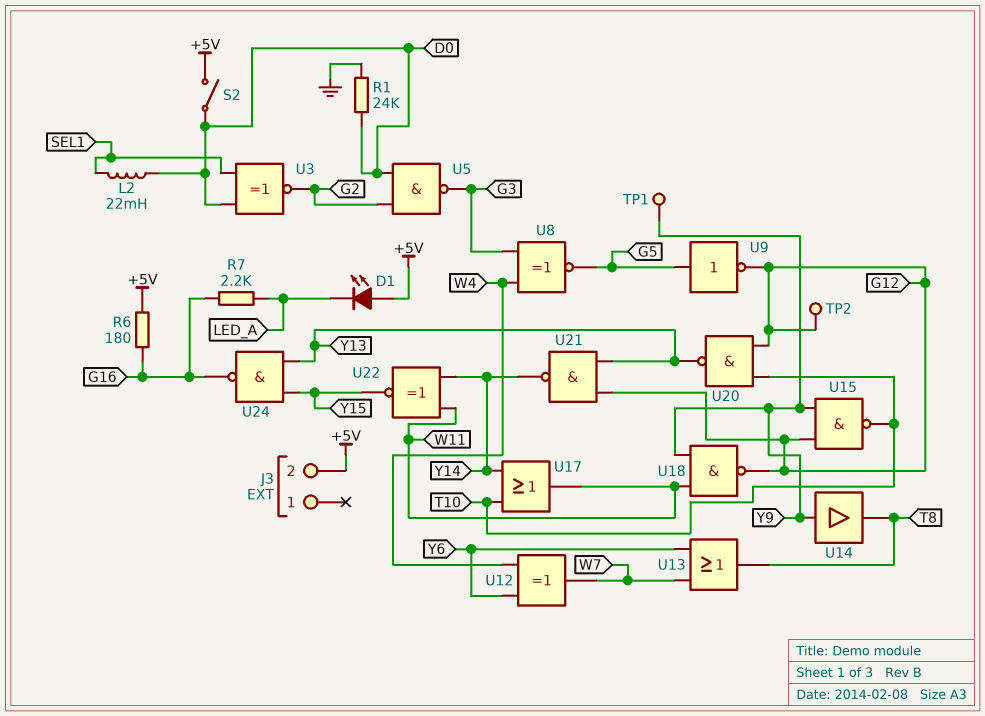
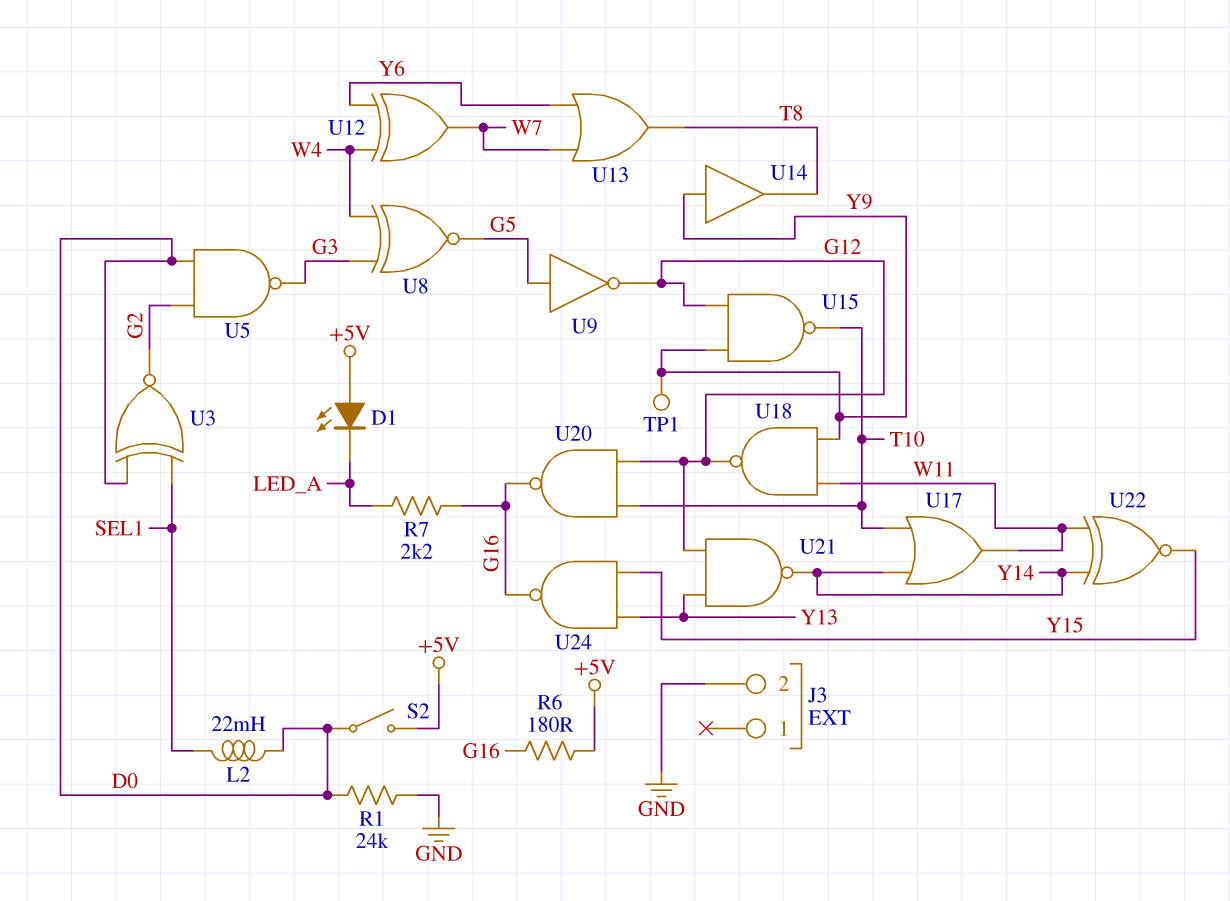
J3 pin 2: +5V -> GND
TP2: test point (G12) -> none
U20: NAND (in G12, in T10, out Y13) -> NAND (in G12, in T10, out G16)

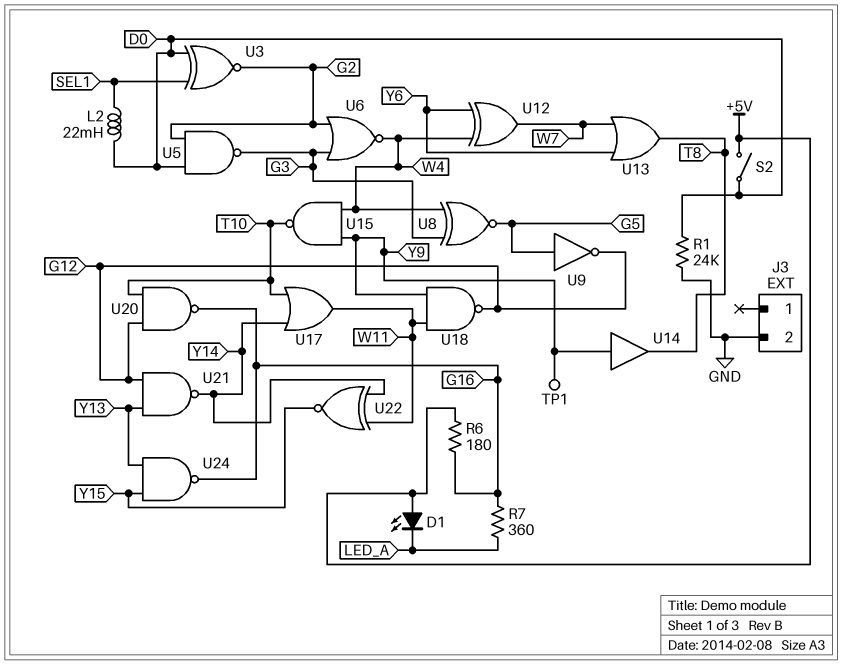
R7: 2.2k (G16, LED_A) -> 360 (G16, LED_A)
U6: none -> NOR (in G2, in G3, out W4)
U15: NAND (in G12, in Y9, out T10) -> NAND (in W4, in Y9, out T10)

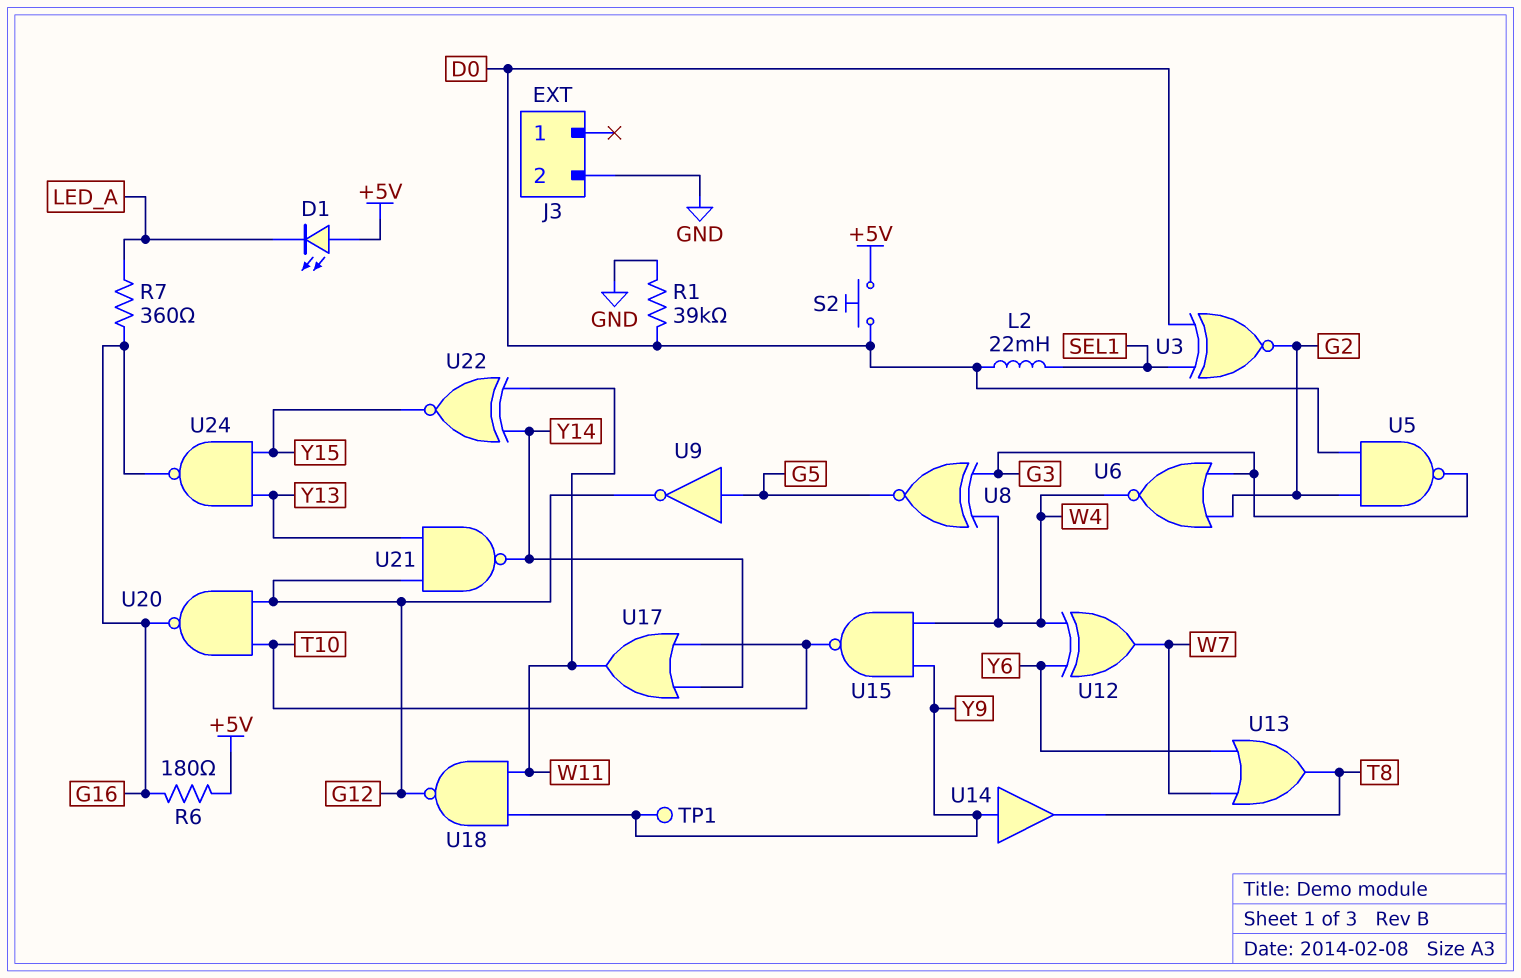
R1: 24k (D0, GND) -> 39k (D0, GND)
S2: switch (+5V, D0) -> button (+5V, D0)

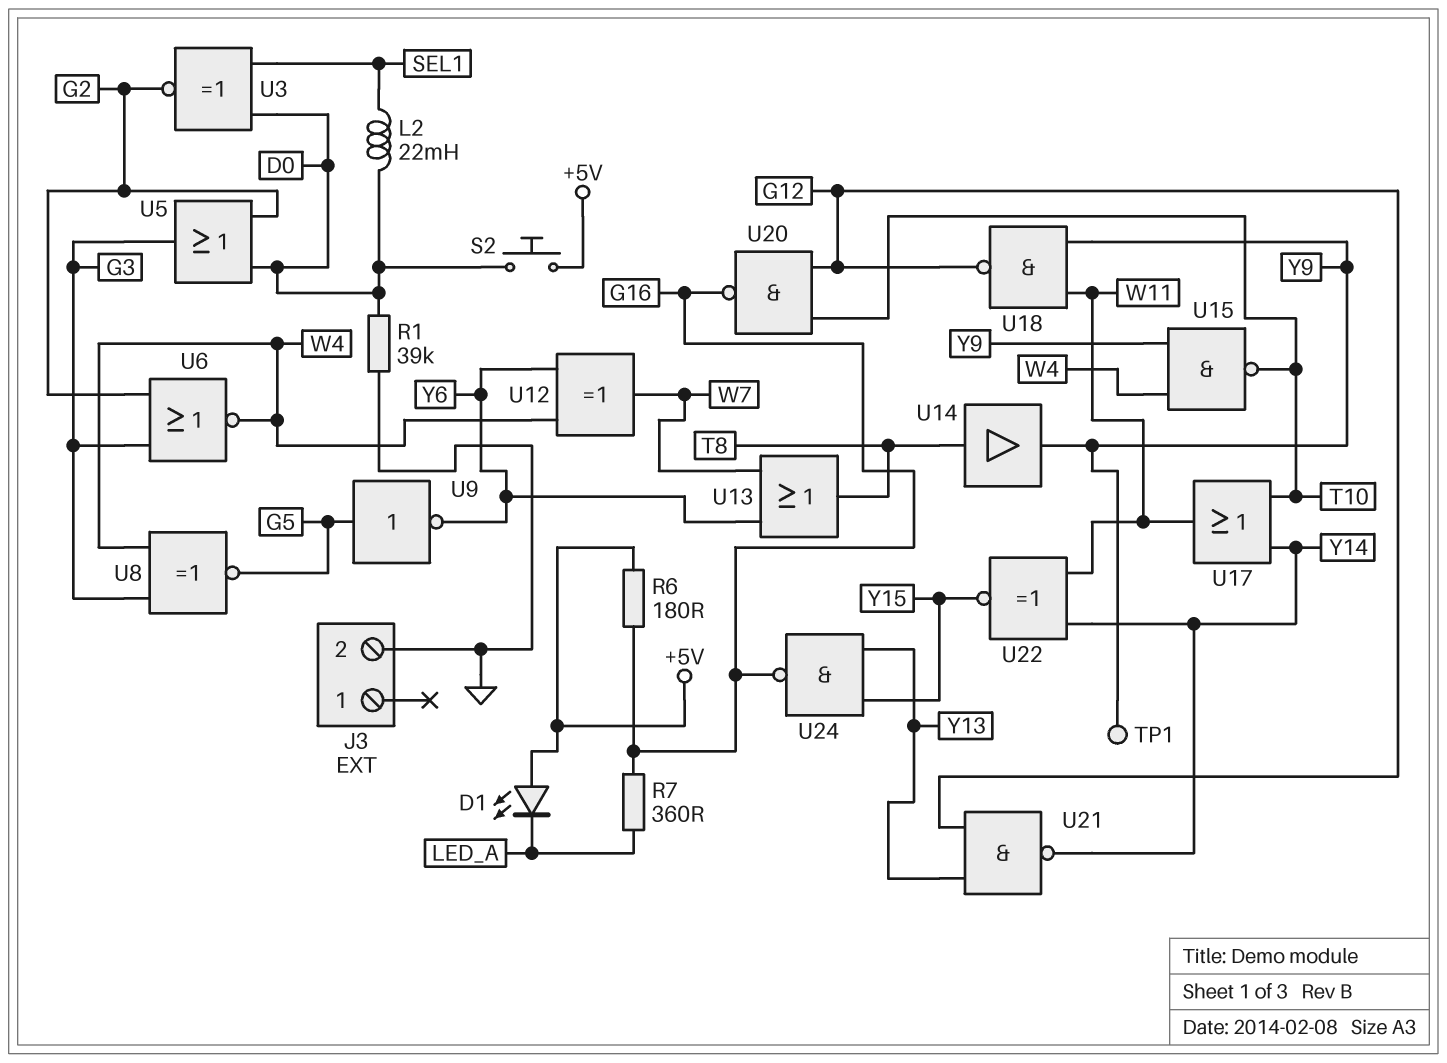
U5: NAND (in D0, in G2, out G3) -> OR (in D0, in G2, out G3)
U9: NOT (in G5, out G12) -> NOT (in G5, out Y6)
U14: buffer (in Y9, out T8) -> buffer (in T8, out Y9)

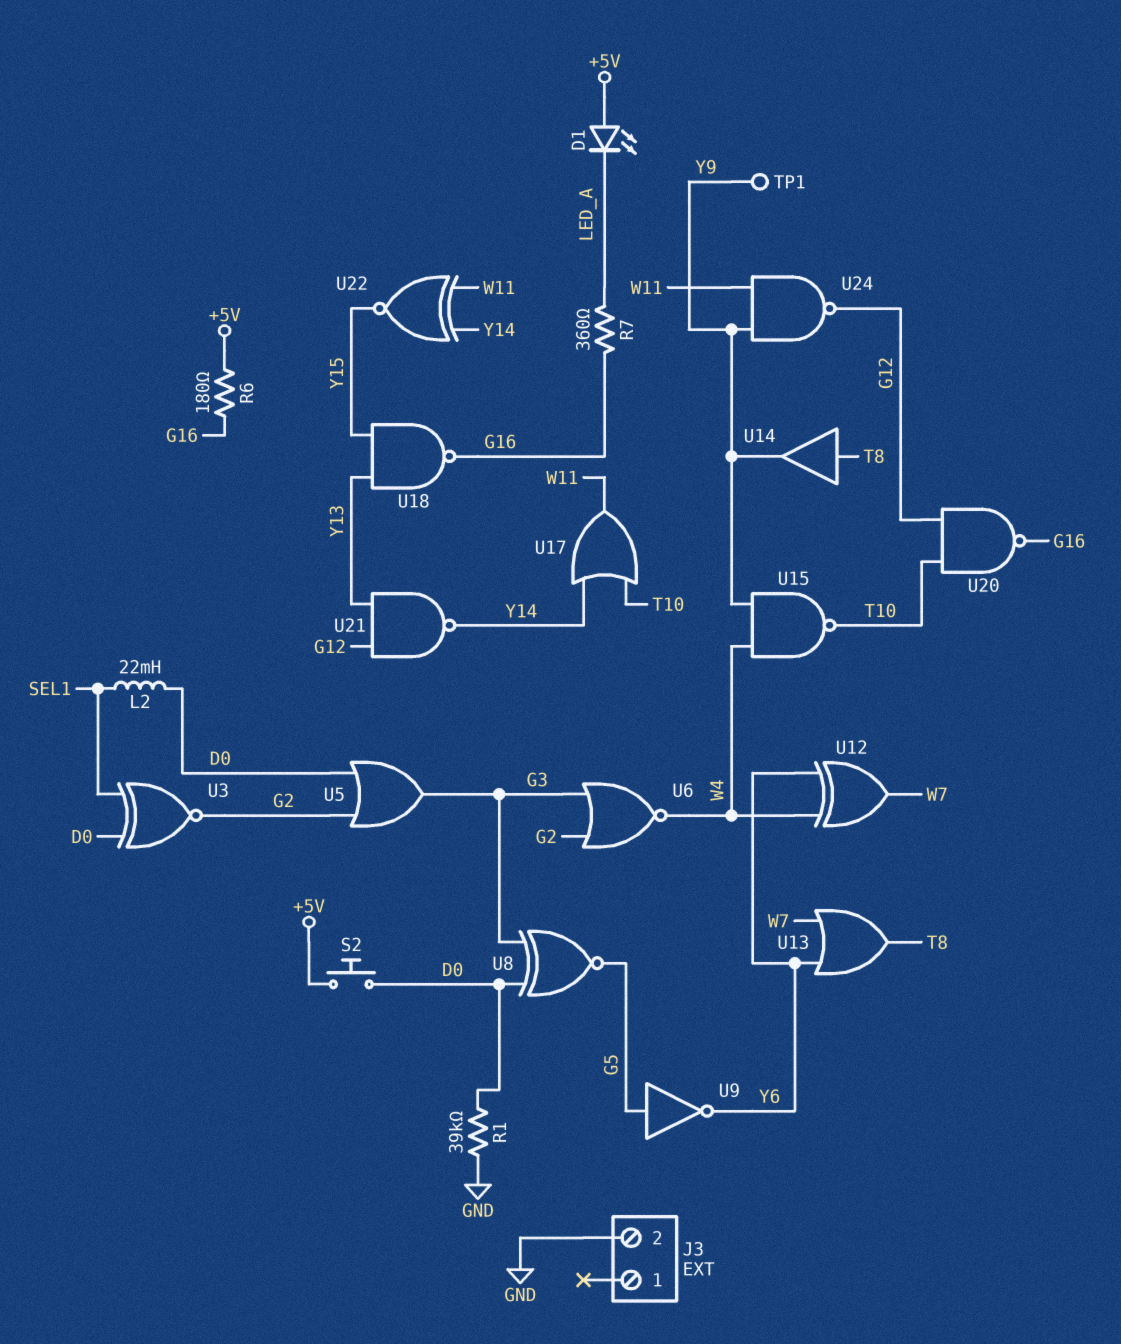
U8: XNOR (in G3, in W4, out G5) -> XNOR (in D0, in G3, out G5)
U18: NAND (in W11, in Y9, out G12) -> NAND (in Y13, in Y15, out G16)
U24: NAND (in Y13, in Y15, out G16) -> NAND (in W11, in Y9, out G12)

